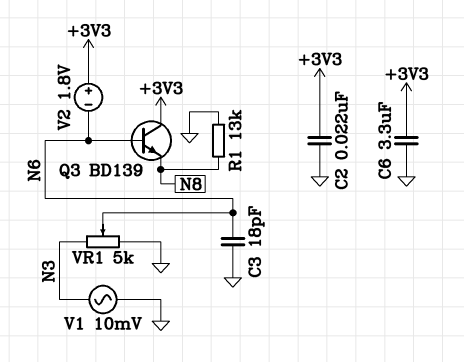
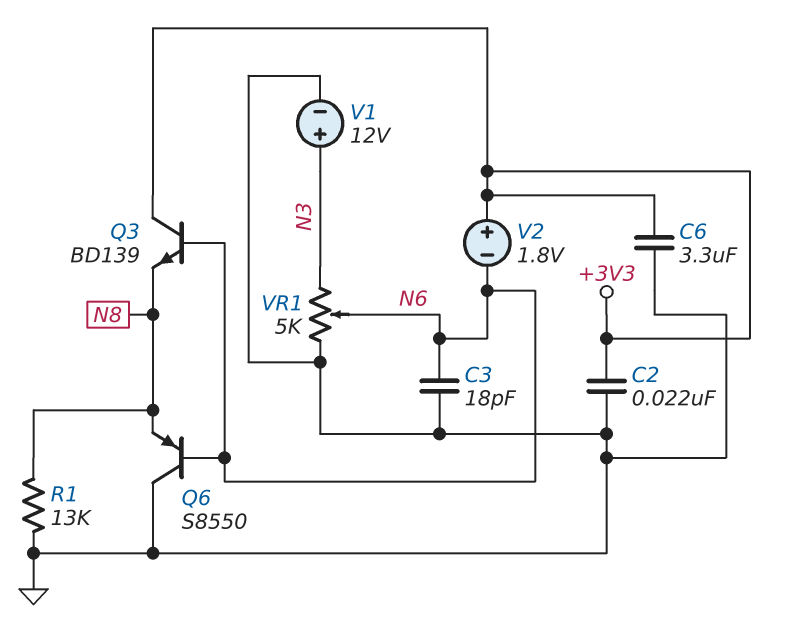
Q6: none -> PNP S8550 (B N6, C GND, E N8)
V1: AC 10mV (GND, N3) -> 12V (plus N3, minus GND)

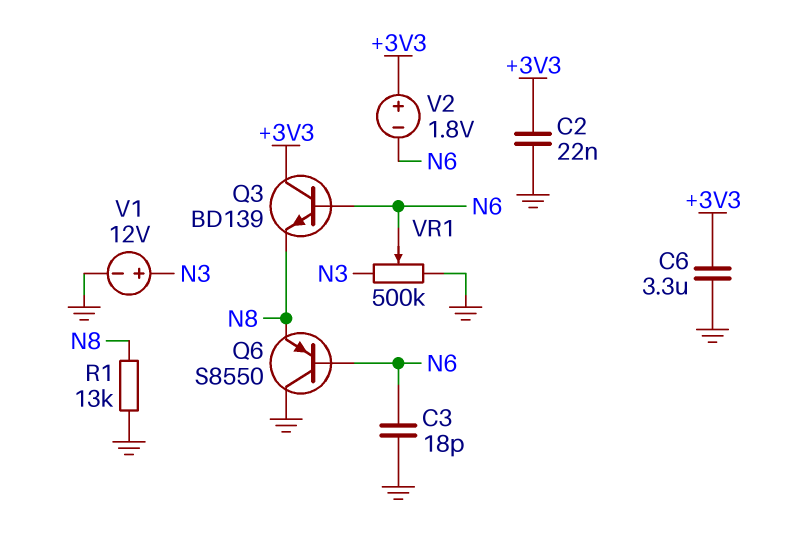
VR1: 5k (GND, N3, wiper N6) -> 500k (GND, N3, wiper N6)

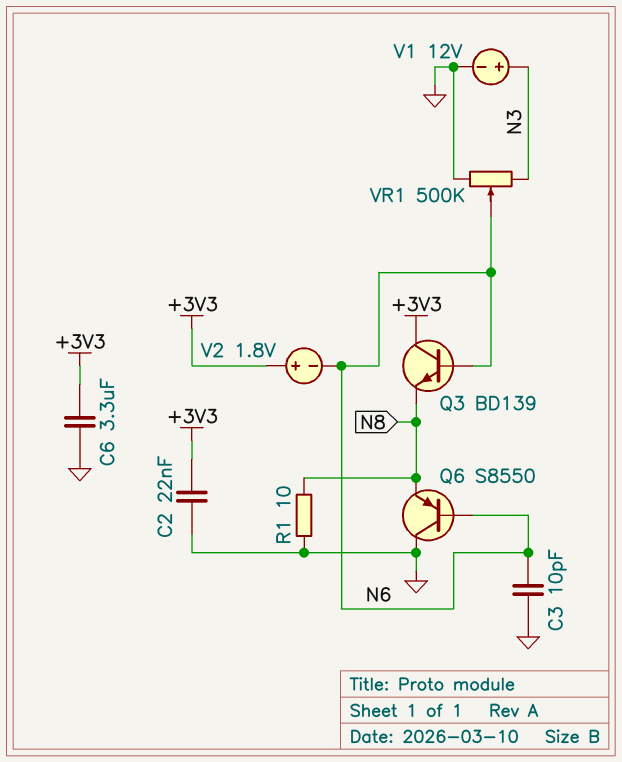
C3: 18pF (GND, N6) -> 10pF (GND, N6)
R1: 13k (GND, N8) -> 10 (GND, N8)

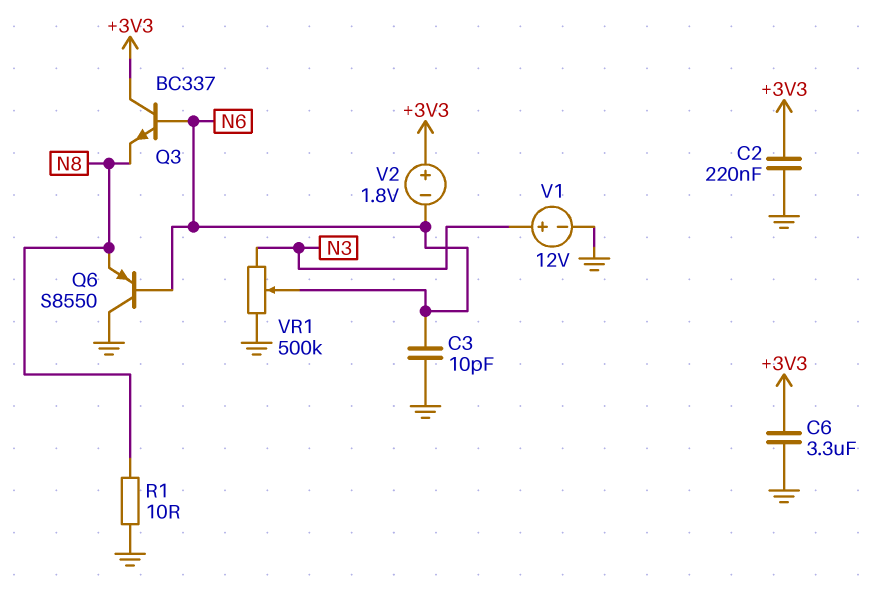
C2: 22nF (+3V3, GND) -> 220nF (+3V3, GND)
Q3: NPN BD139 (B N6, C +3V3, E N8) -> NPN BC337 (B N6, C +3V3, E N8)

